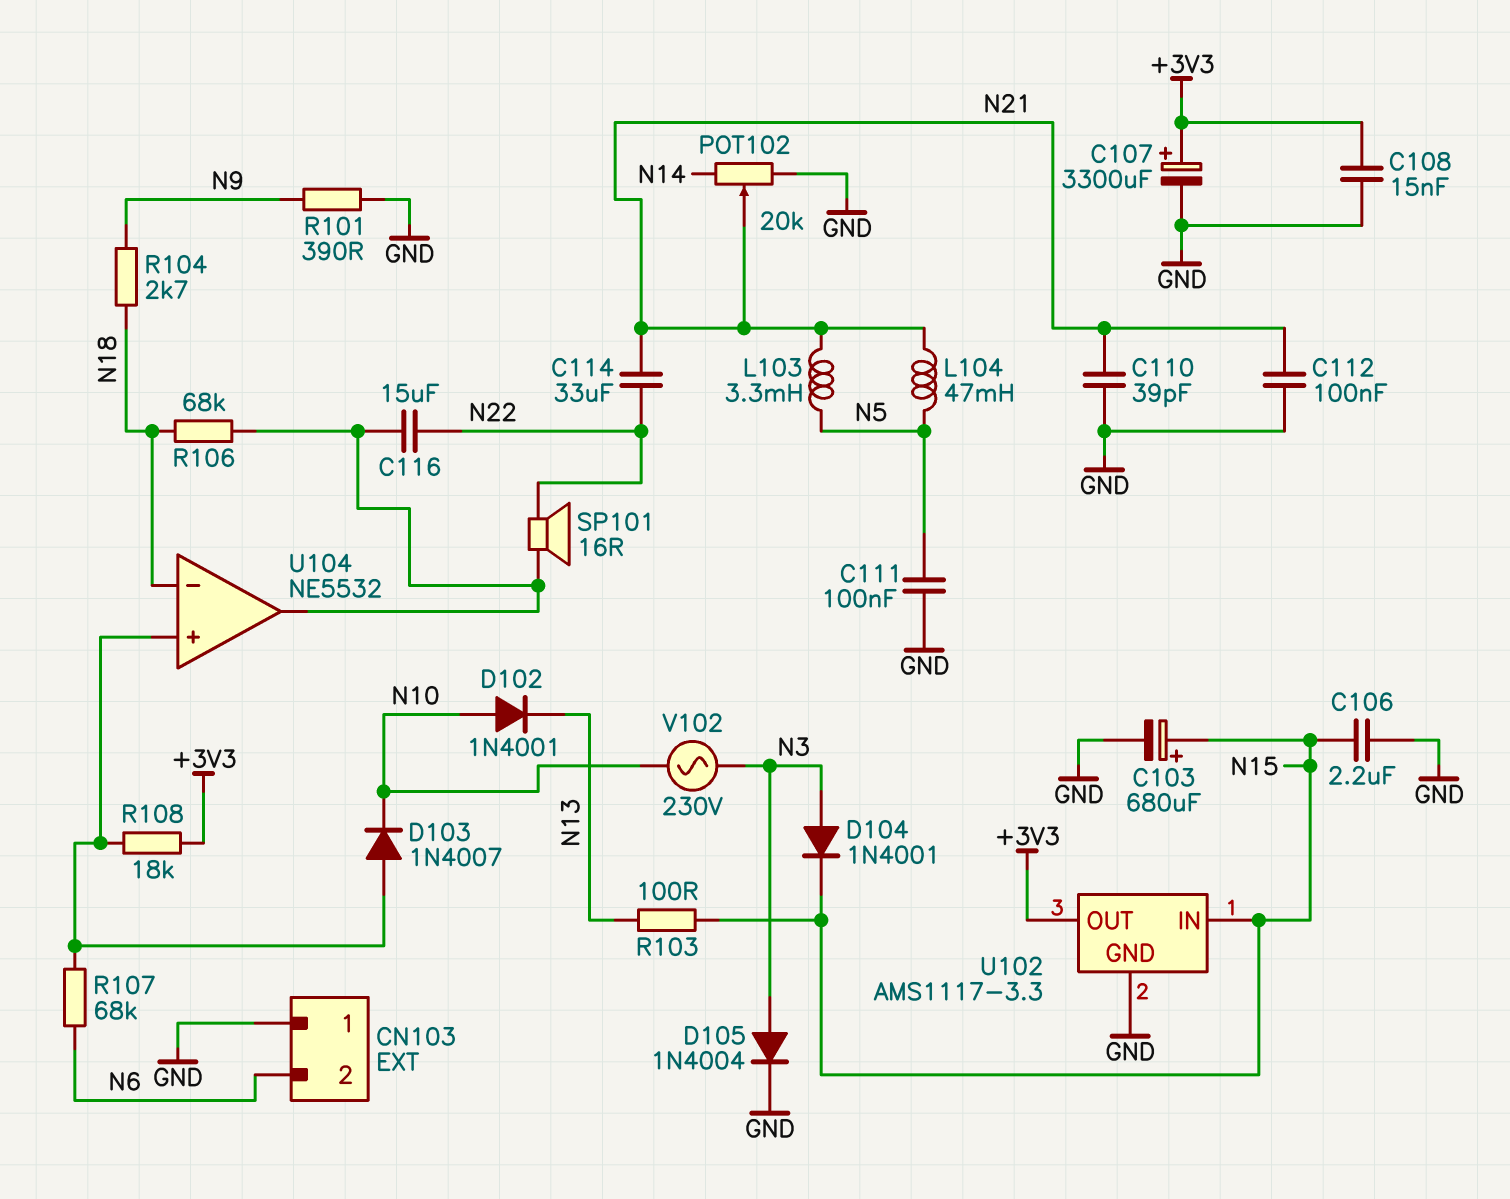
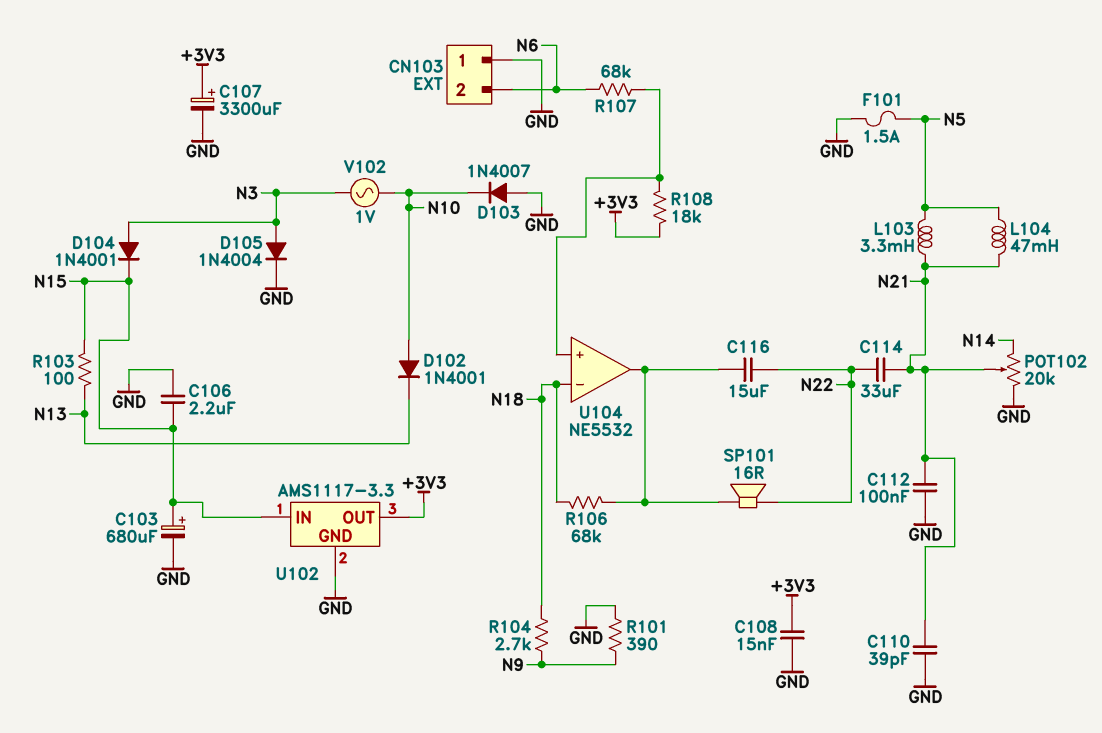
C111: 100nF (GND, N5) -> none
D103: diode 1N4007 (A U104/in+, K N10) -> diode 1N4007 (A GND, K N10)
F101: none -> 1.5A (GND, N5)
V102: AC 230V (N3, N10) -> AC 1V (N3, N10)

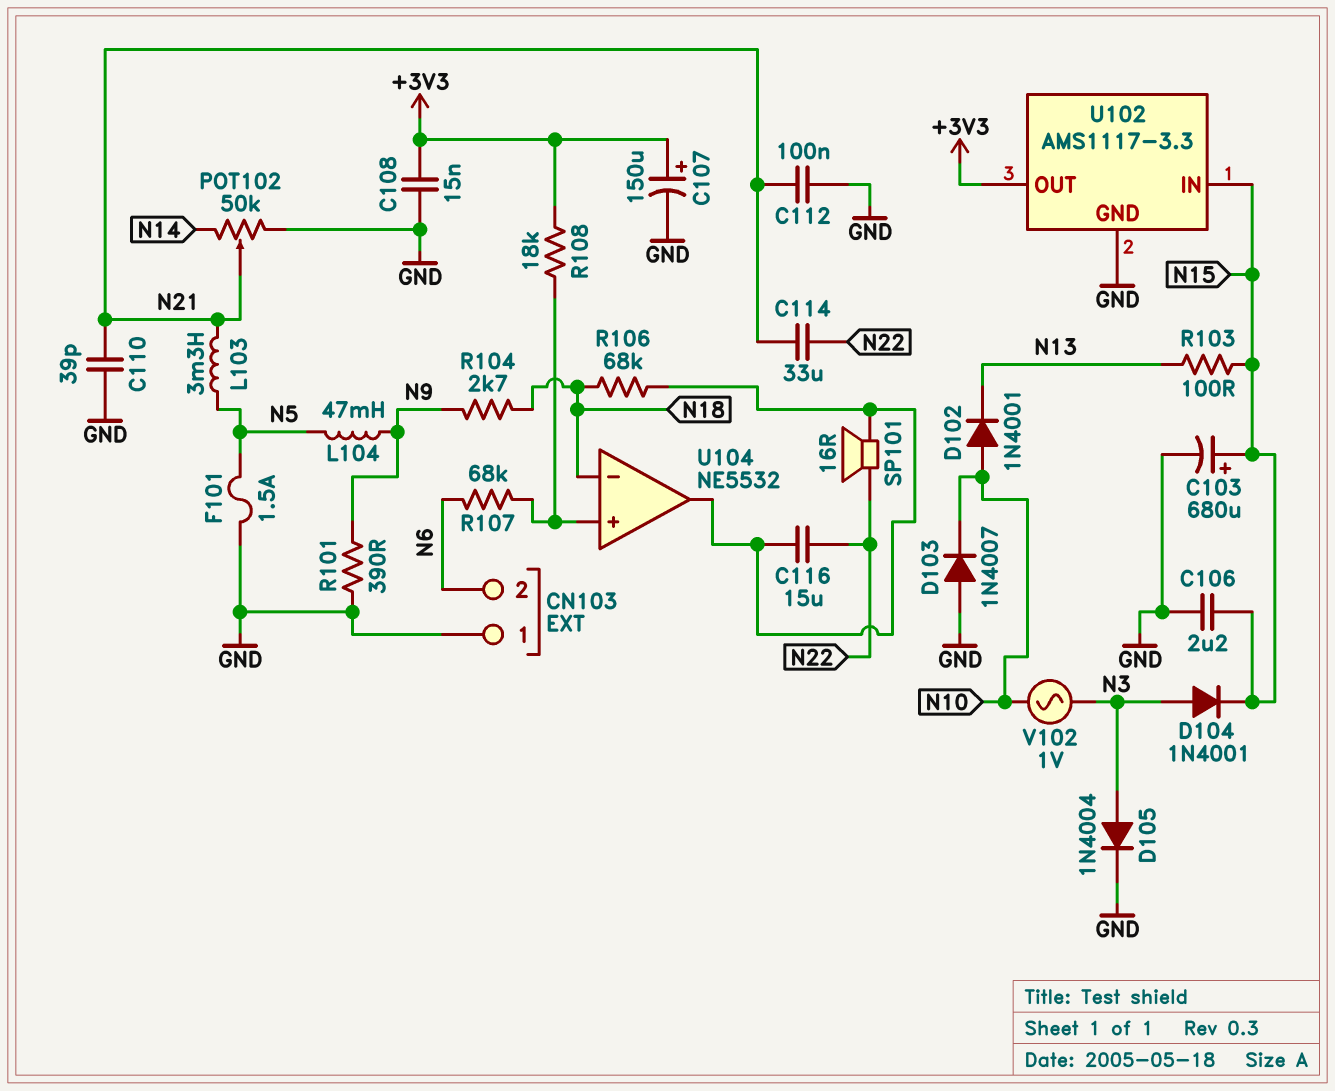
C107: 3300uF (plus +3V3, minus GND) -> 150uF (plus +3V3, minus GND)
L104: 47mH (N5, N21) -> 47mH (N5, N9)
POT102: 20k (GND, N14, wiper N21) -> 50k (GND, N14, wiper N21)

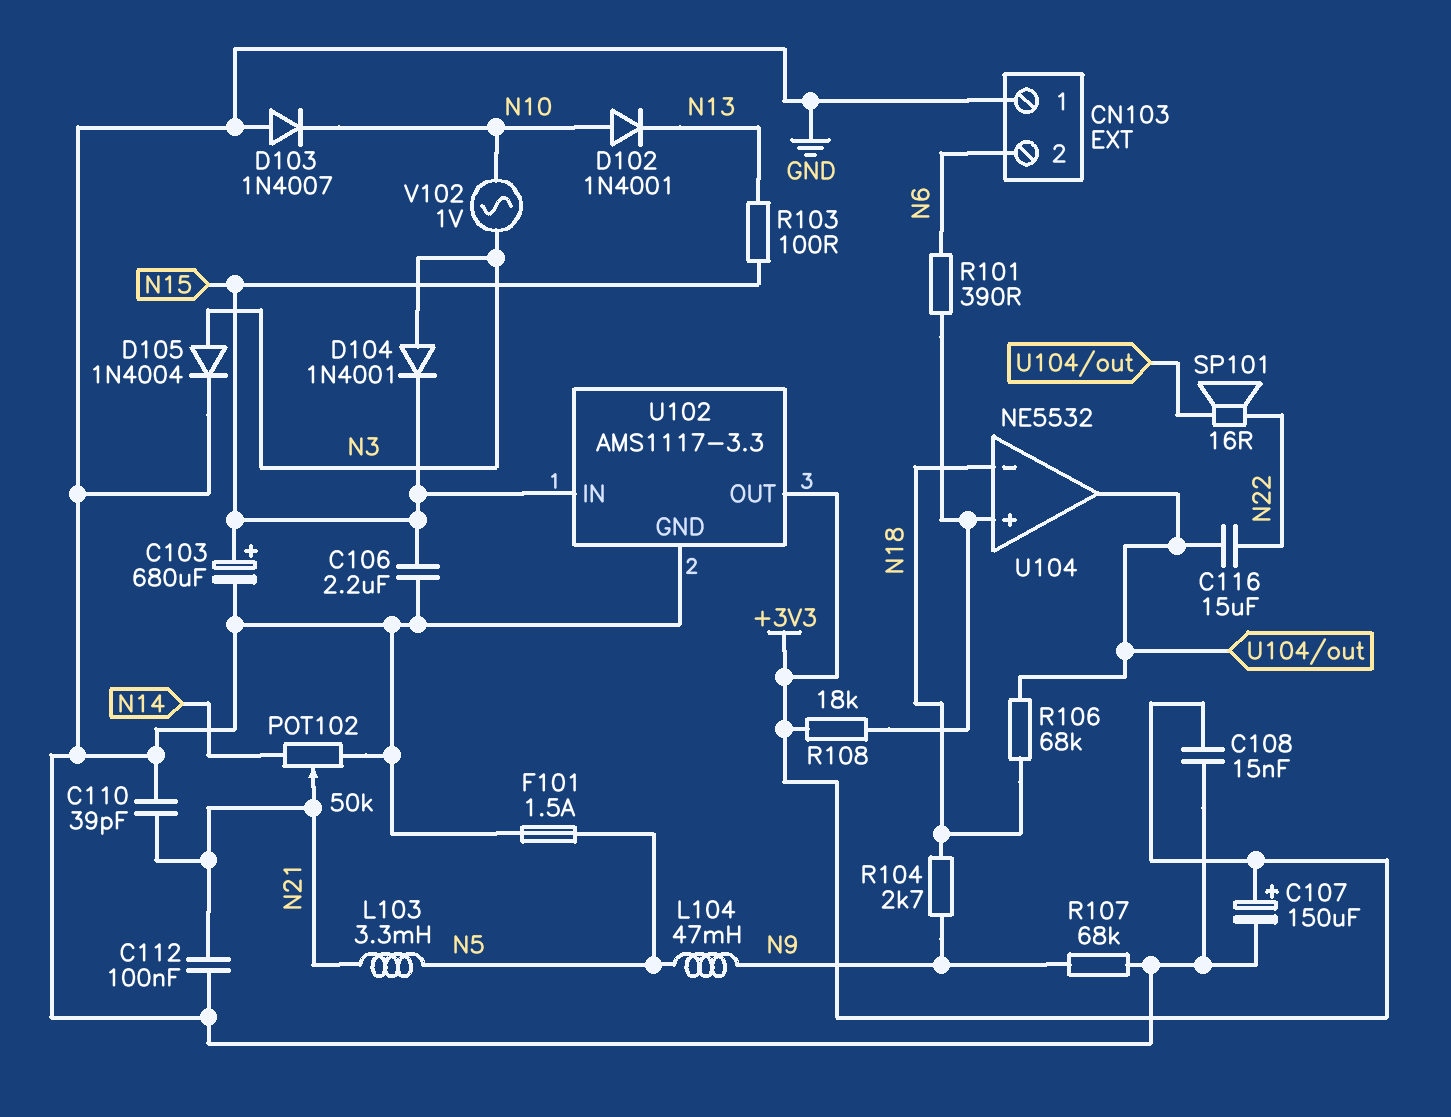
C114: 33uF (N21, N22) -> none
R101: 390 (GND, N9) -> 390 (N6, U104/in+)
R107: 68k (N6, U104/in+) -> 68k (GND, N9)

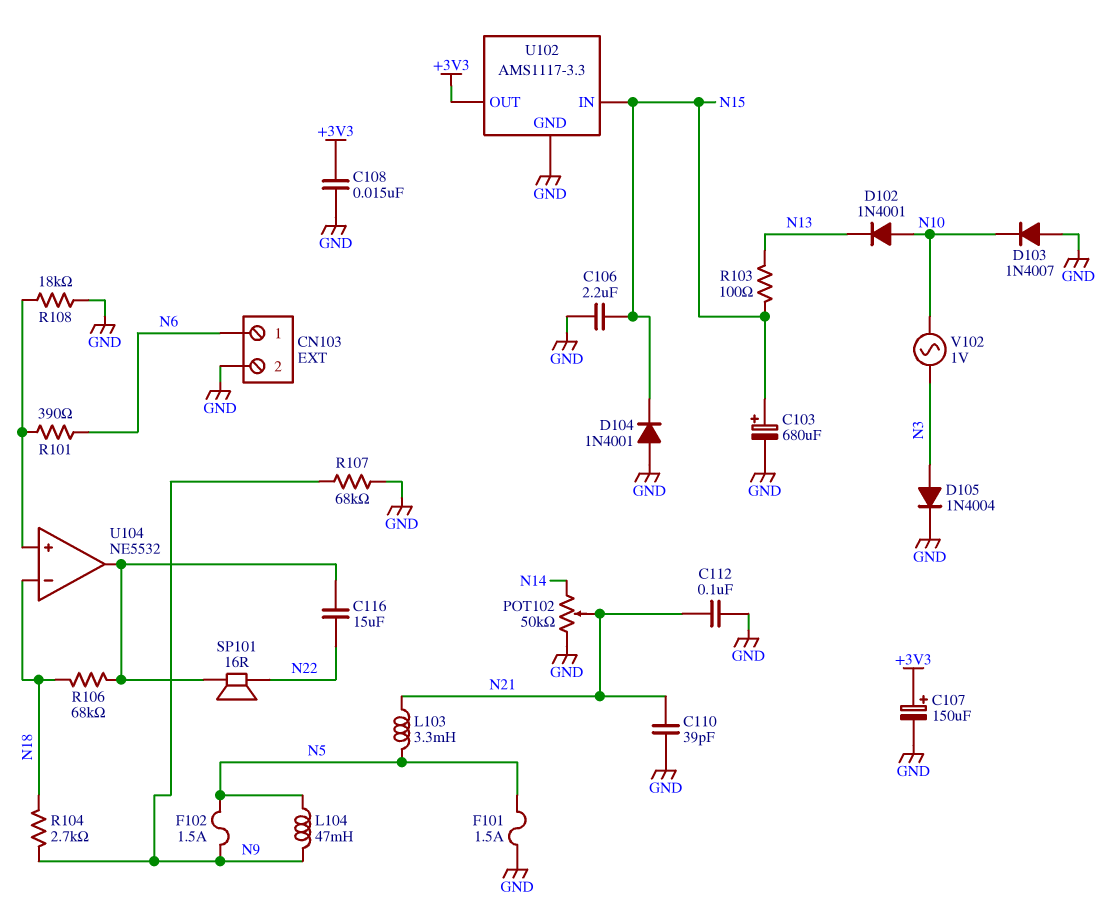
CN103 pin 1: GND -> N6
CN103 pin 2: N6 -> GND
D104: diode 1N4001 (A N3, K N15) -> diode 1N4001 (A GND, K N15)
F102: none -> 1.5A (N5, N9)
R108: 18k (+3V3, U104/in+) -> 18k (GND, U104/in+)

